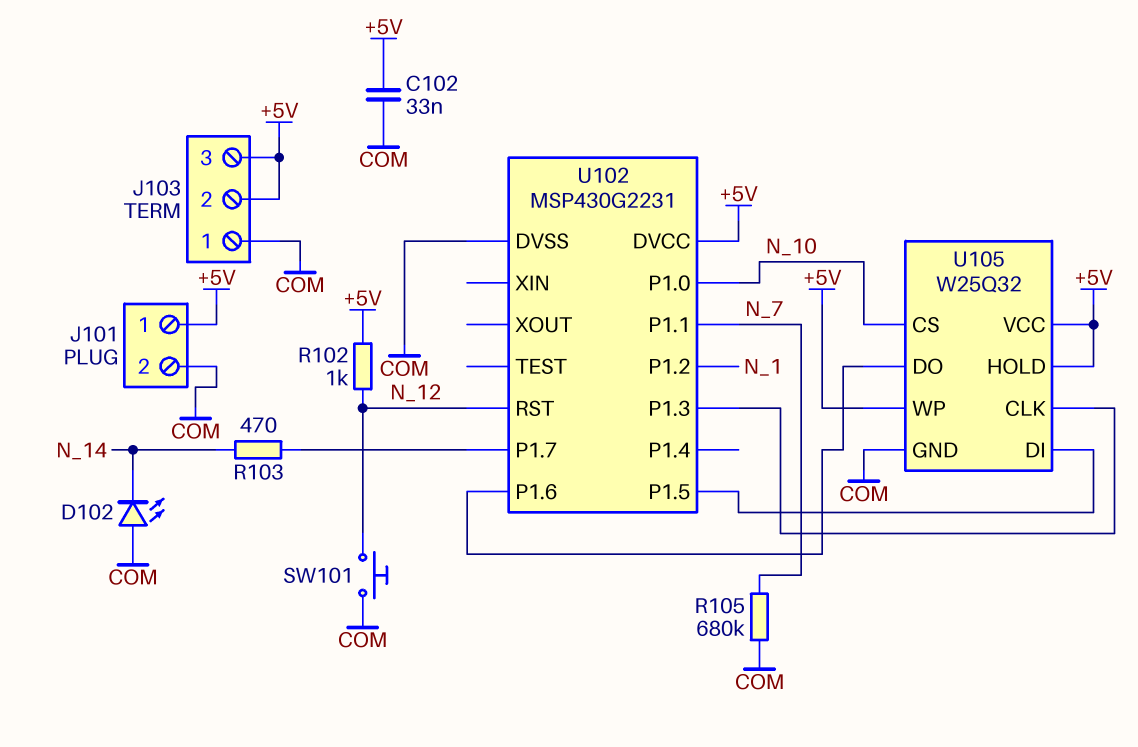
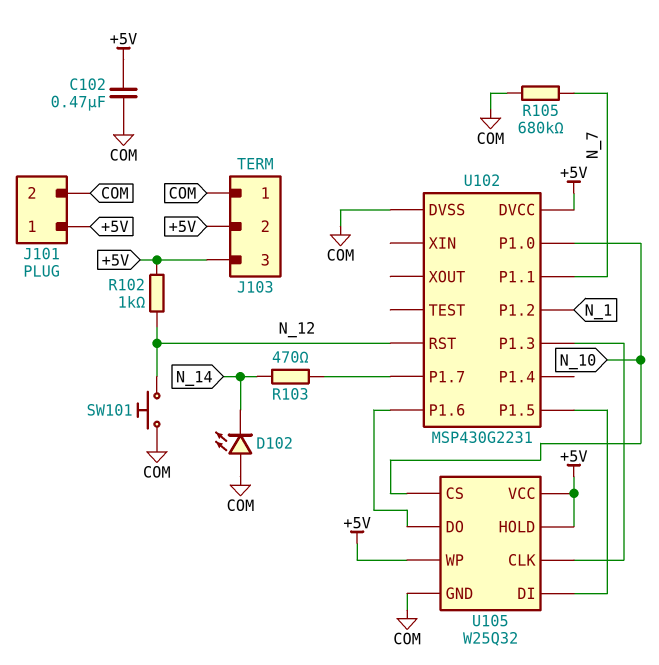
C102: 33nF (+5V, COM) -> 470nF (+5V, COM)

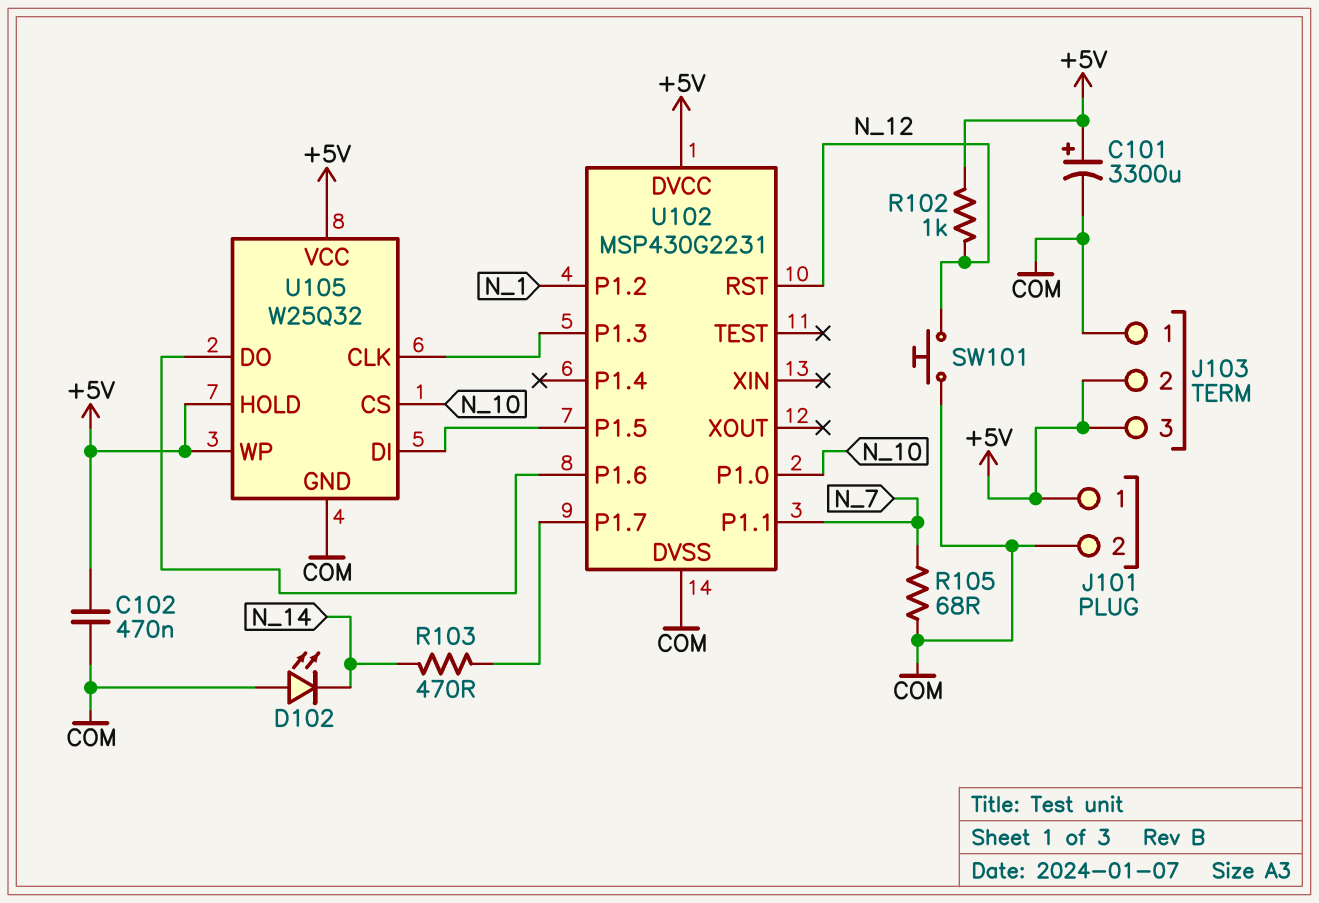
C101: none -> 3300uF (plus +5V, minus COM)
R105: 680k (COM, N_7) -> 68 (COM, N_7)

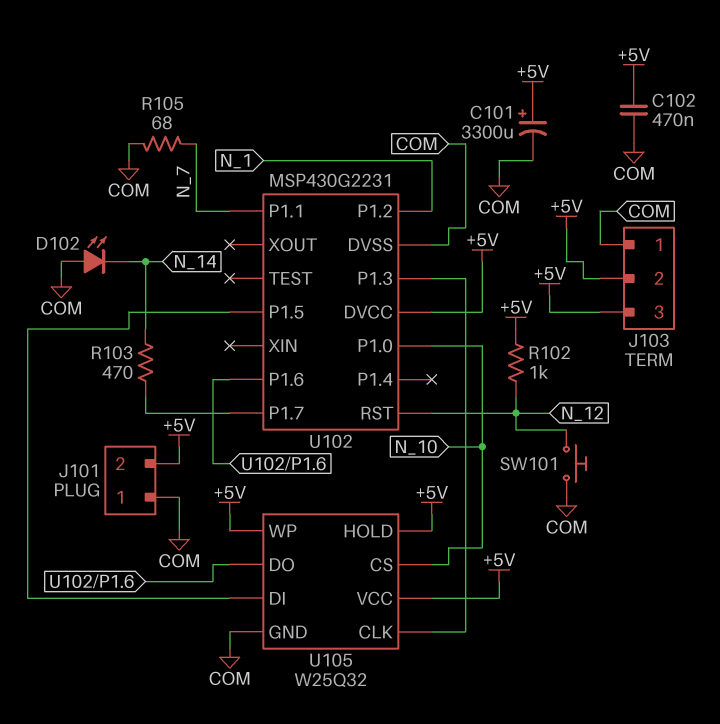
J101 pin 1: +5V -> COM
J101 pin 2: COM -> +5V

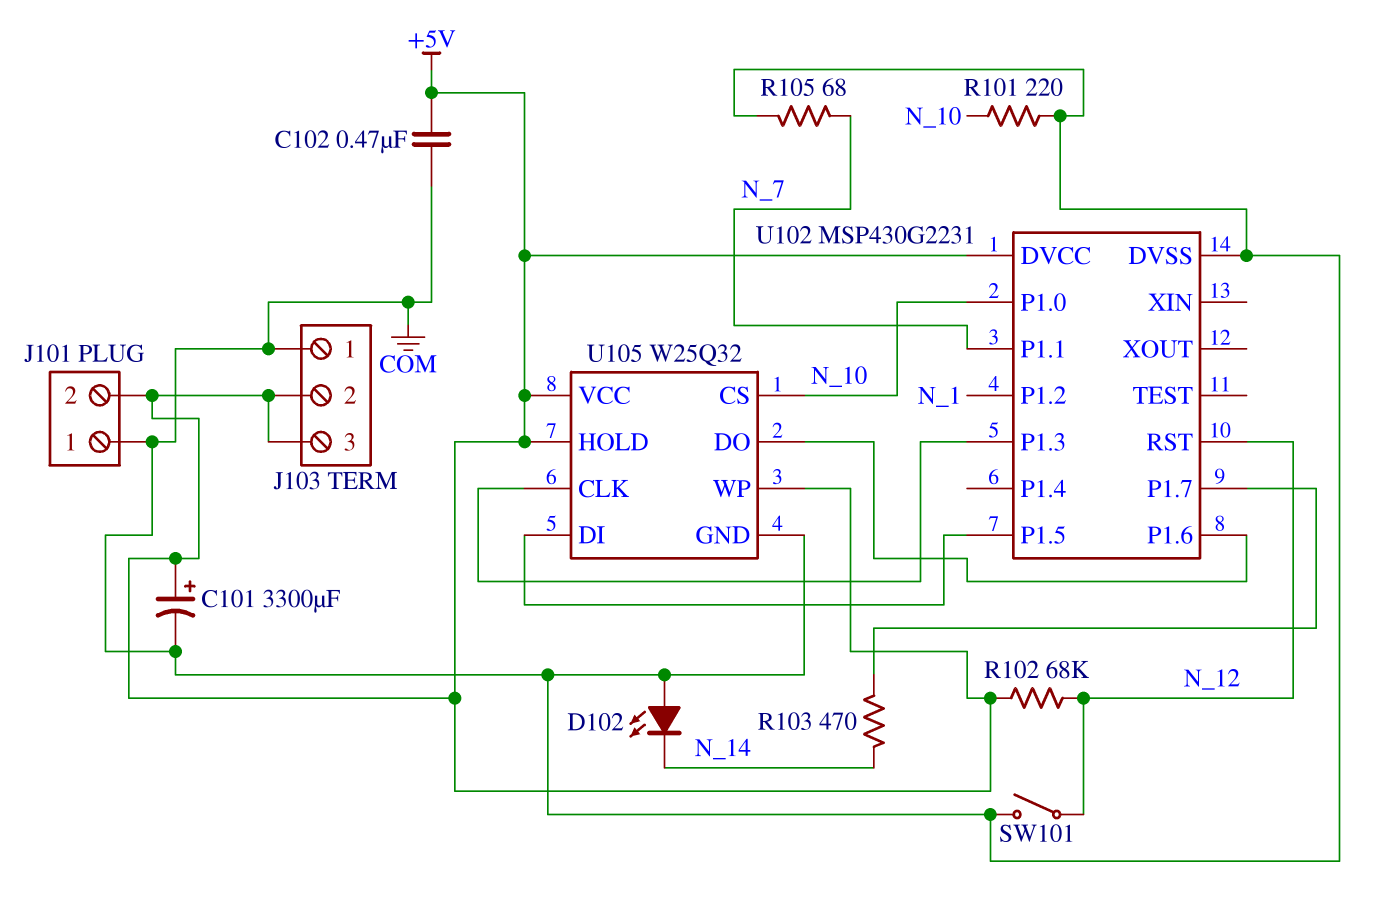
R101: none -> 220 (COM, N_10)
R102: 1k (+5V, N_12) -> 68k (+5V, N_12)
SW101: button (COM, N_12) -> switch (COM, N_12)

